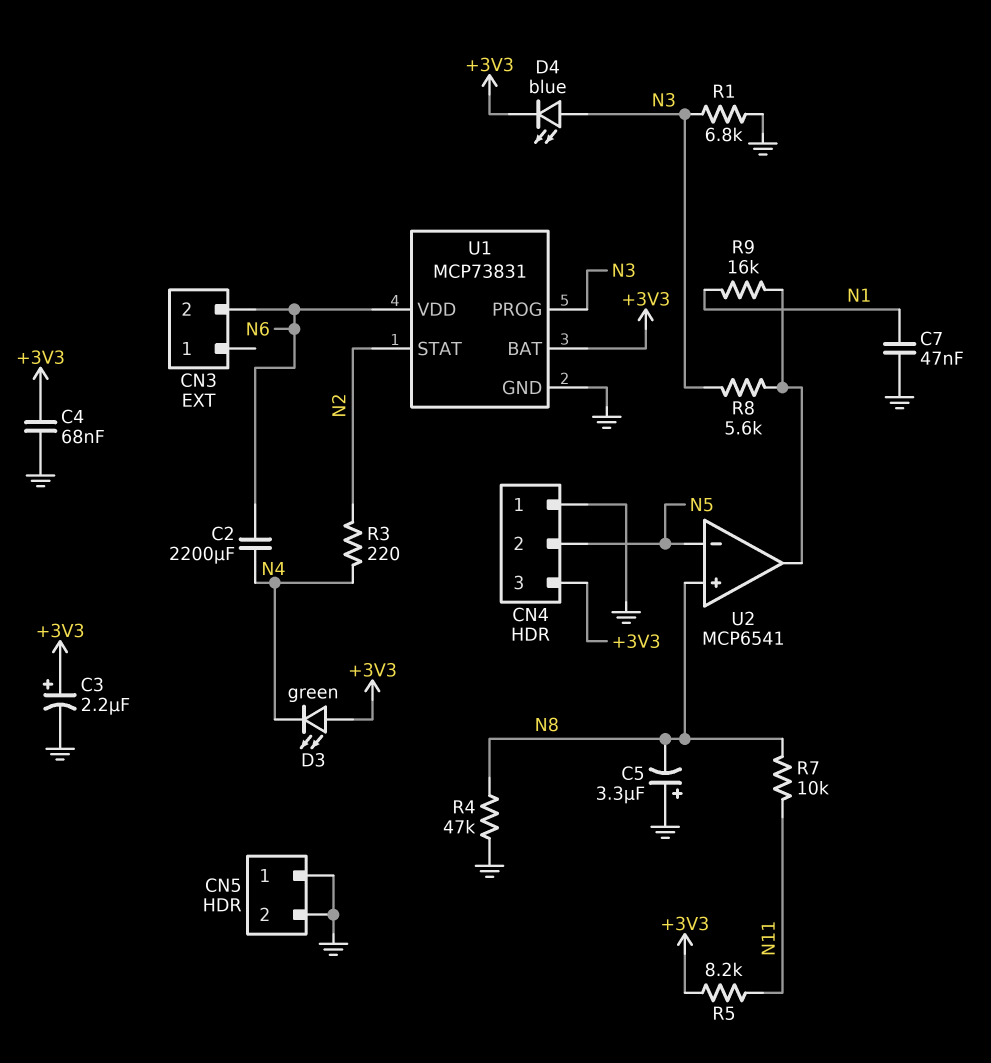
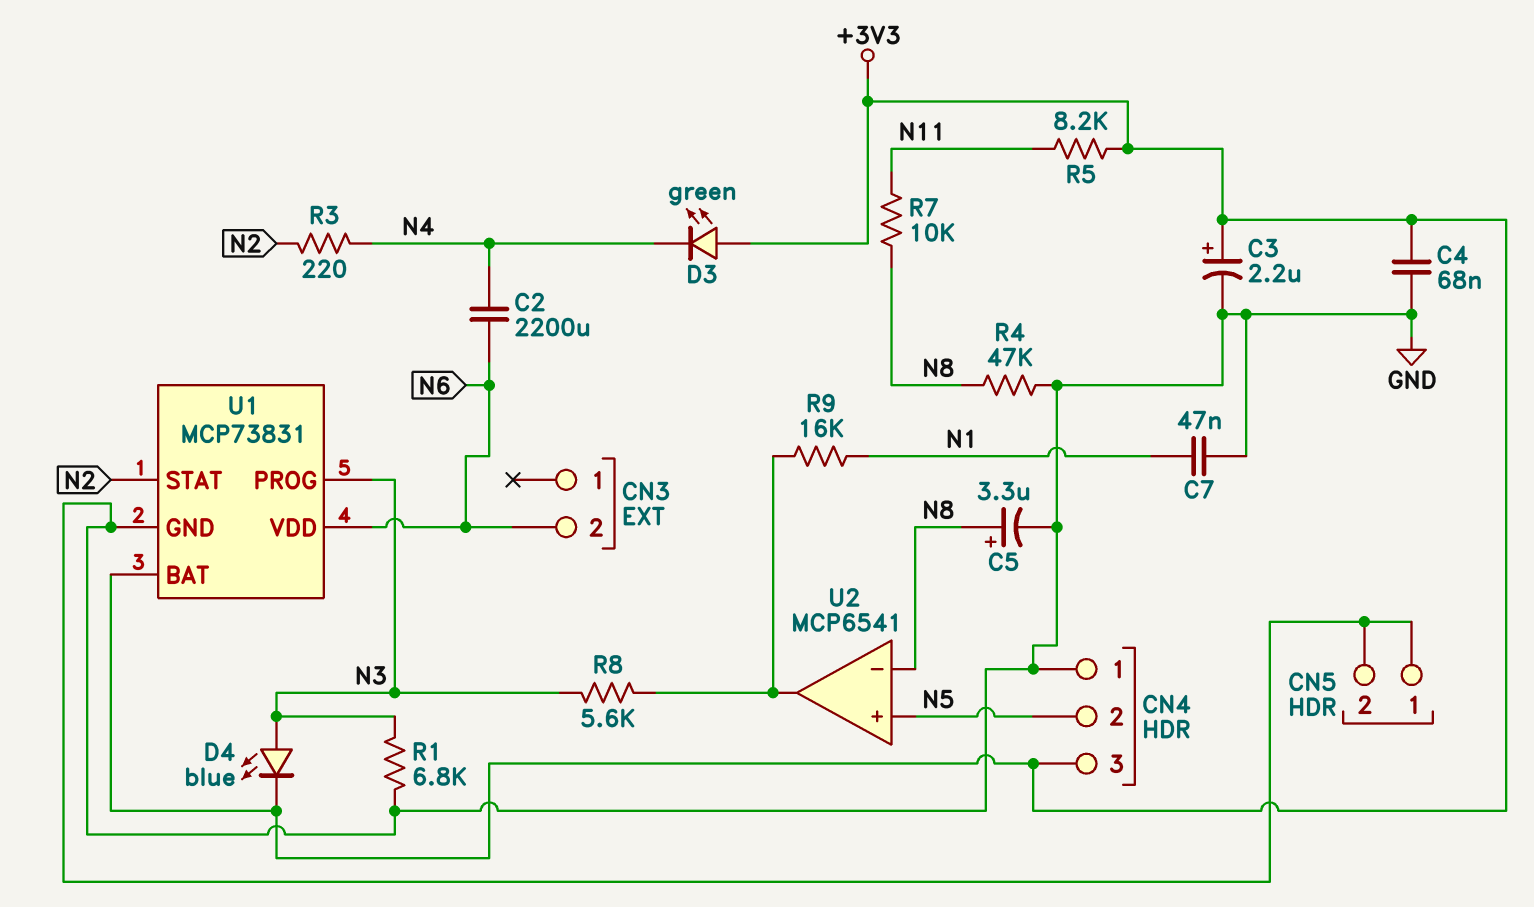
C5: 3.3uF (plus GND, minus N8) -> 3.3uF (plus N8, minus GND)
U2 pin in+: N8 -> N5
U2 pin in-: N5 -> N8

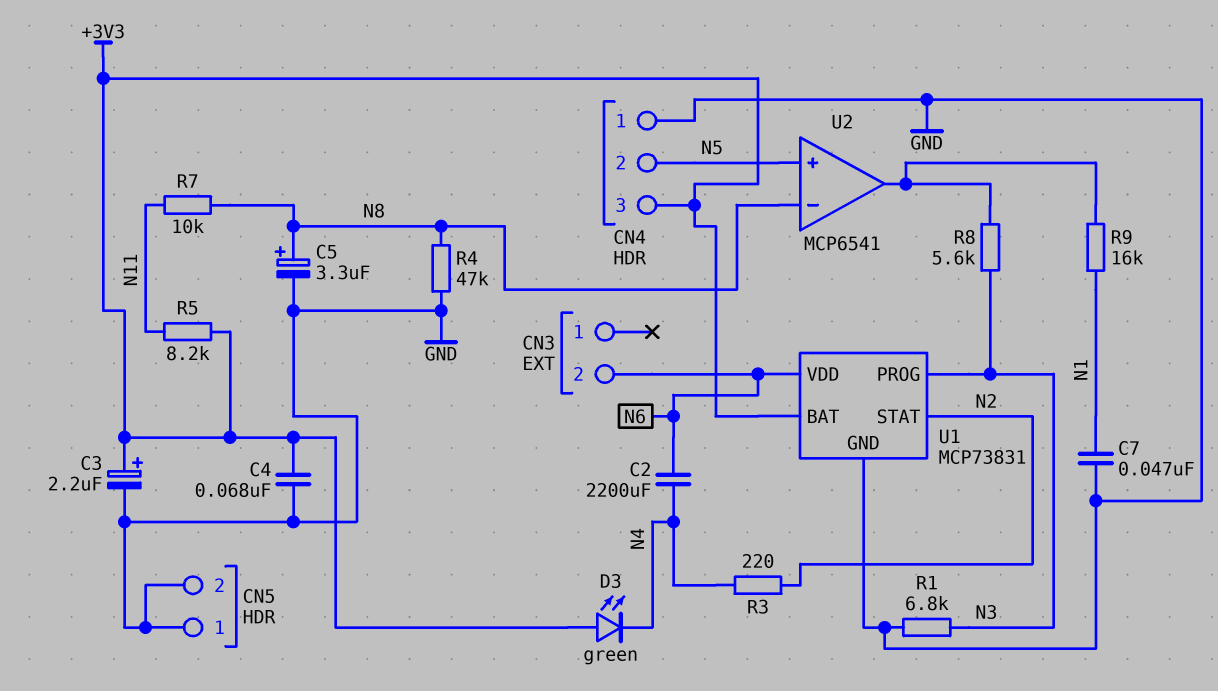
D4: LED blue (A N3, K +3V3) -> none

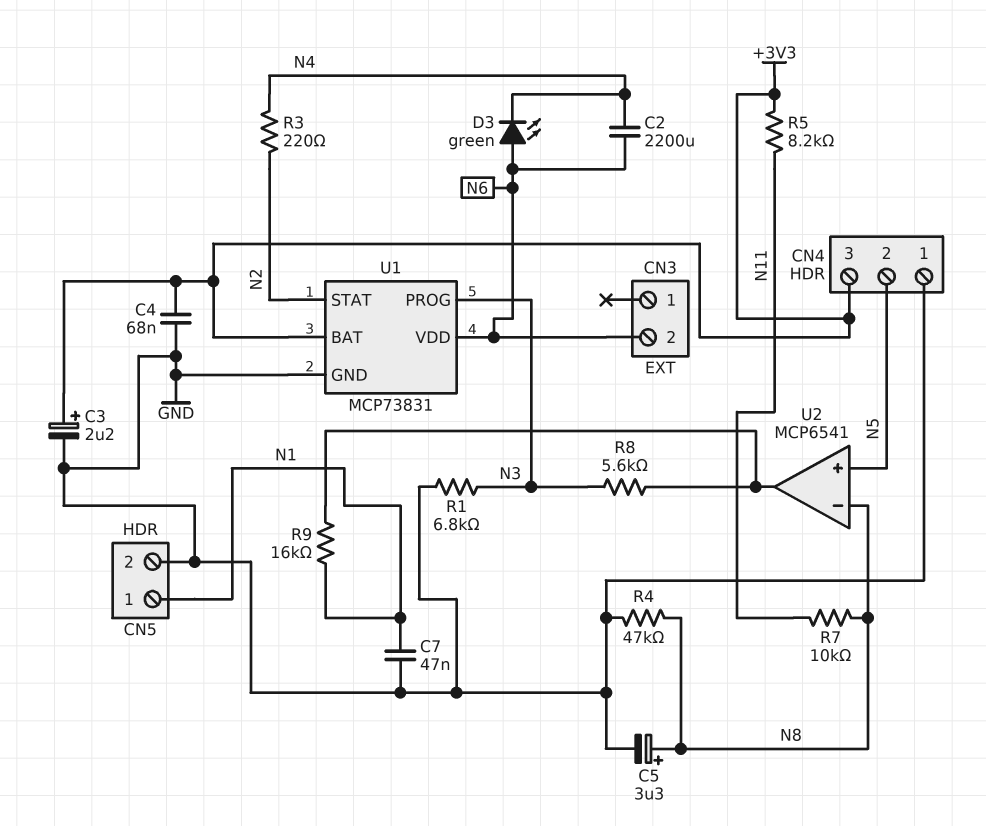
CN5 pin 1: GND -> N1
D3: LED green (A +3V3, K N4) -> LED green (A N6, K N4)

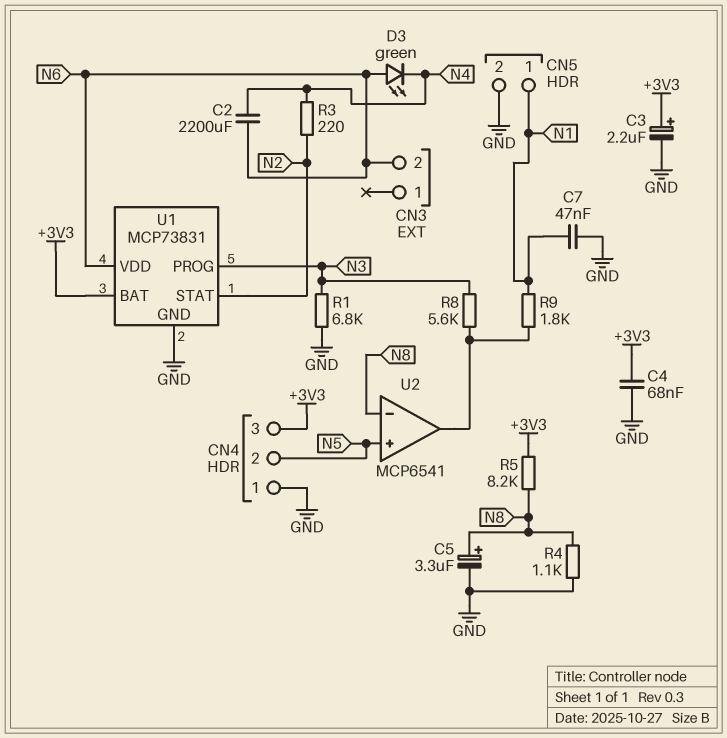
R4: 47k (GND, N8) -> 1.1k (GND, N8)
R5: 8.2k (+3V3, N11) -> 8.2k (+3V3, N8)
R7: 10k (N8, N11) -> none
R9: 16k (N1, U2/out) -> 1.8k (N1, U2/out)

